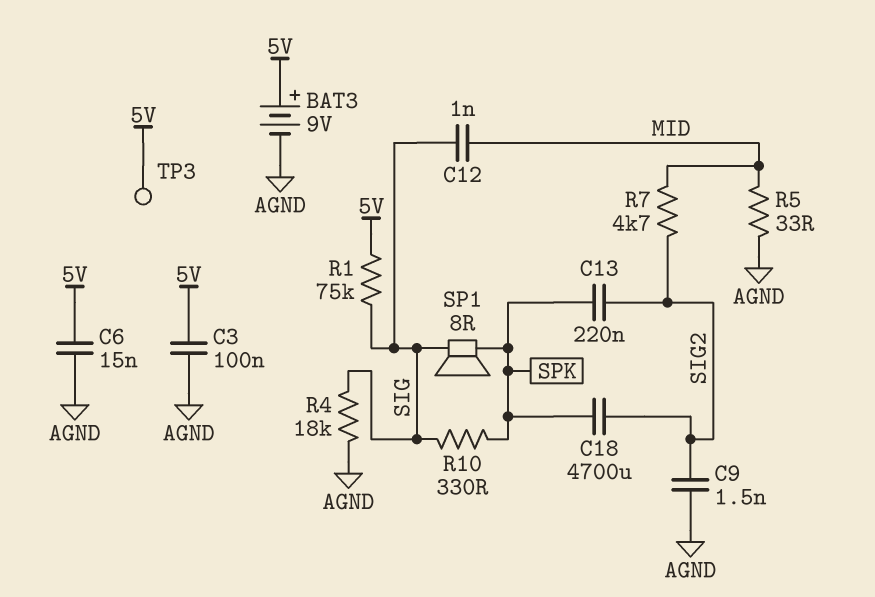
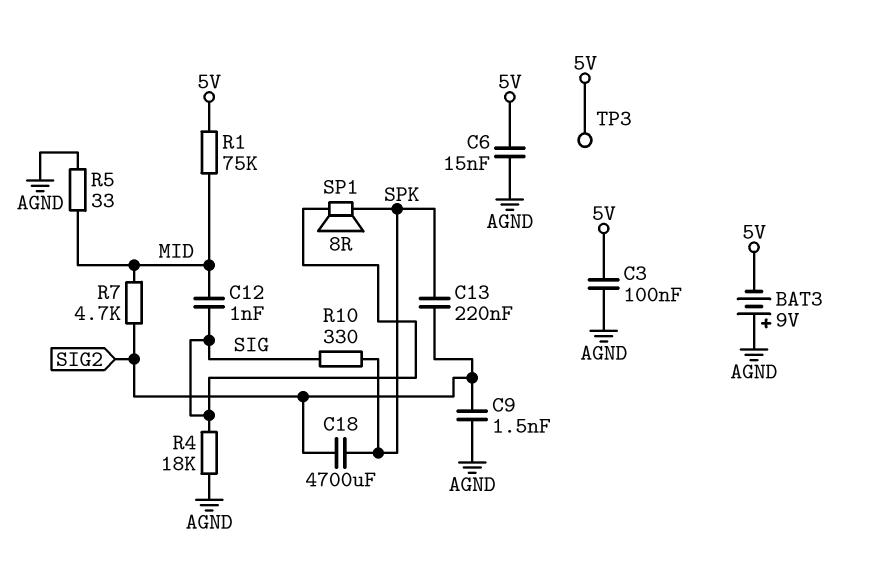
BAT3: 9V (plus 5V, minus AGND) -> 9V (plus AGND, minus 5V)
R1: 75k (5V, SIG) -> 75k (5V, MID)

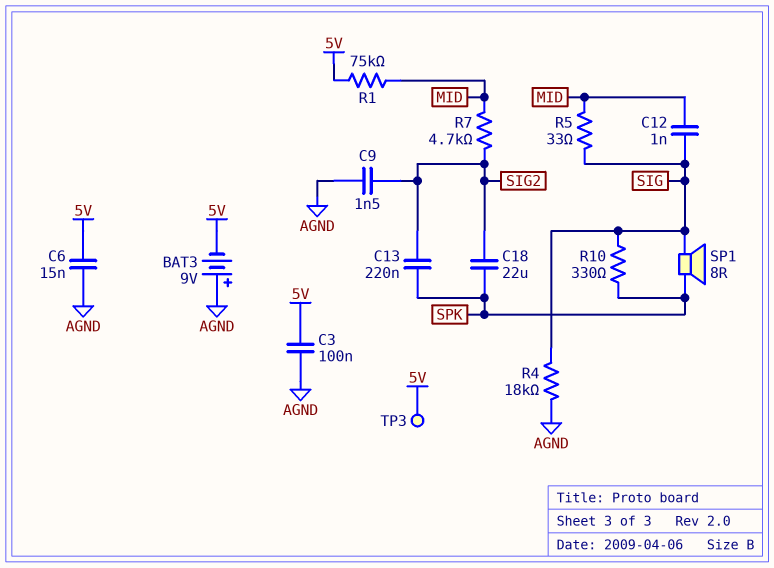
C18: 4700uF (SIG2, SPK) -> 22uF (SIG2, SPK)
R5: 33 (AGND, MID) -> 33 (MID, SIG)

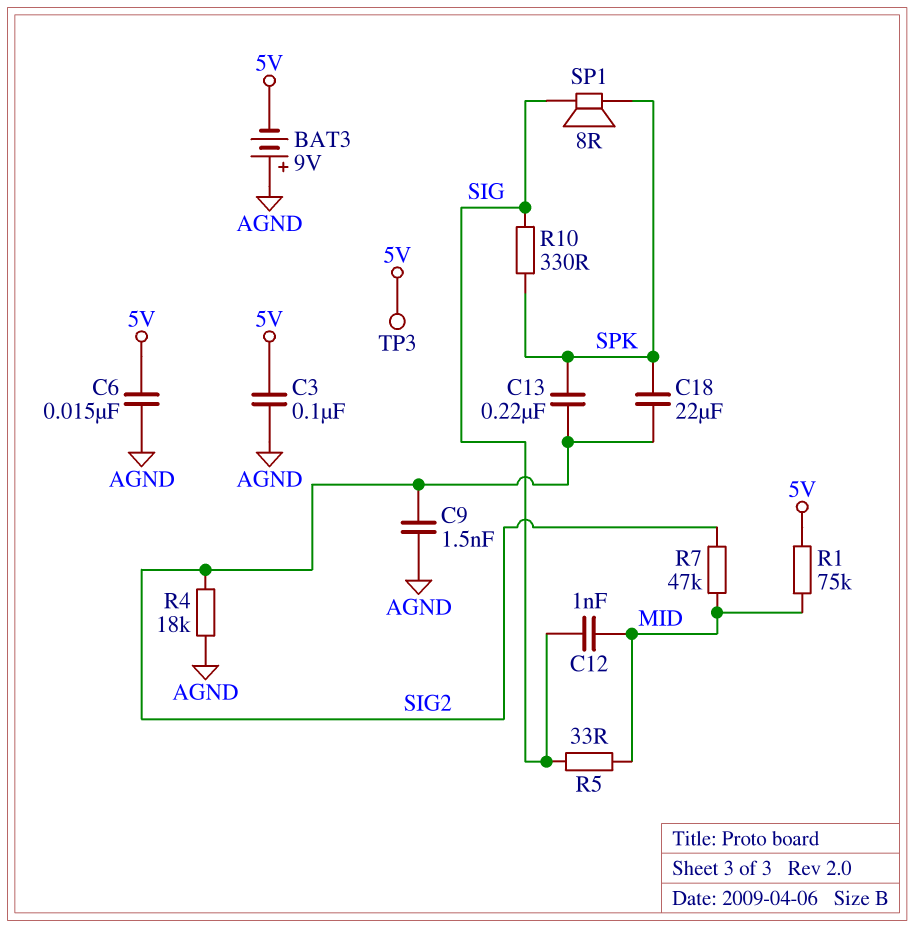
R4: 18k (AGND, SIG) -> 18k (AGND, SIG2)
R7: 4.7k (MID, SIG2) -> 47k (MID, SIG2)

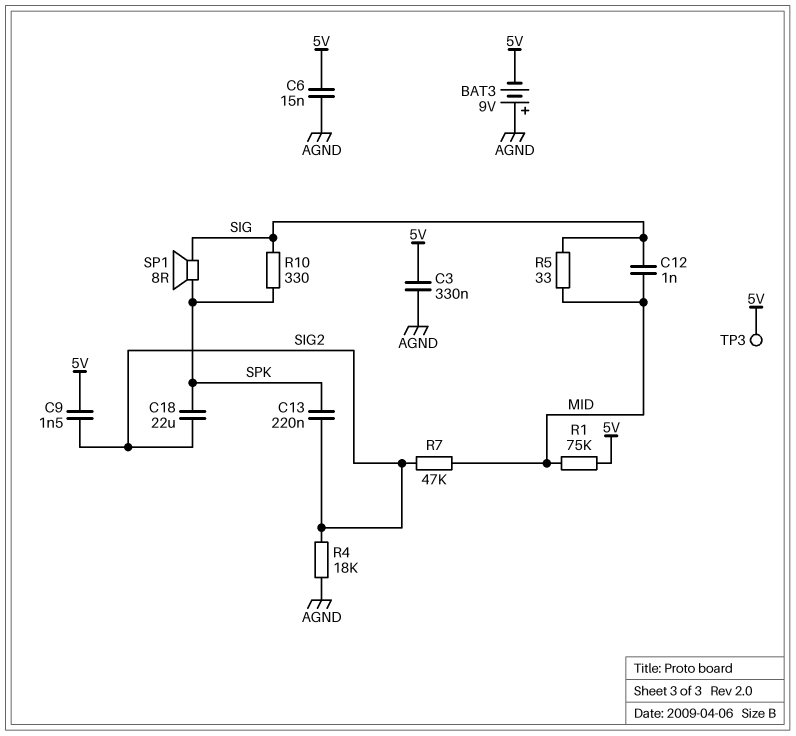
C3: 100nF (5V, AGND) -> 330nF (5V, AGND)
C9: 1.5nF (AGND, SIG2) -> 1.5nF (5V, SIG2)

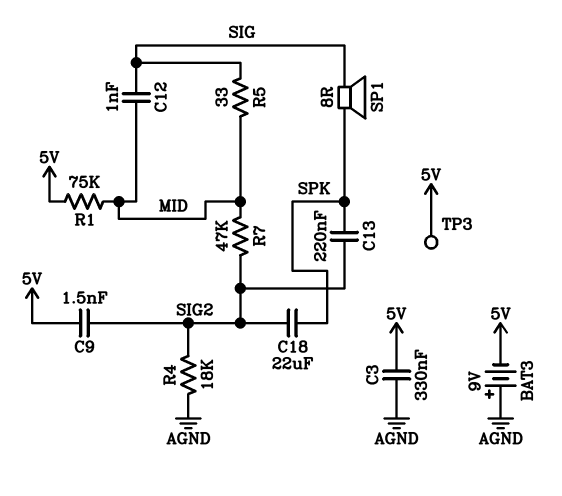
C6: 15nF (5V, AGND) -> none
R10: 330 (SIG, SPK) -> none

